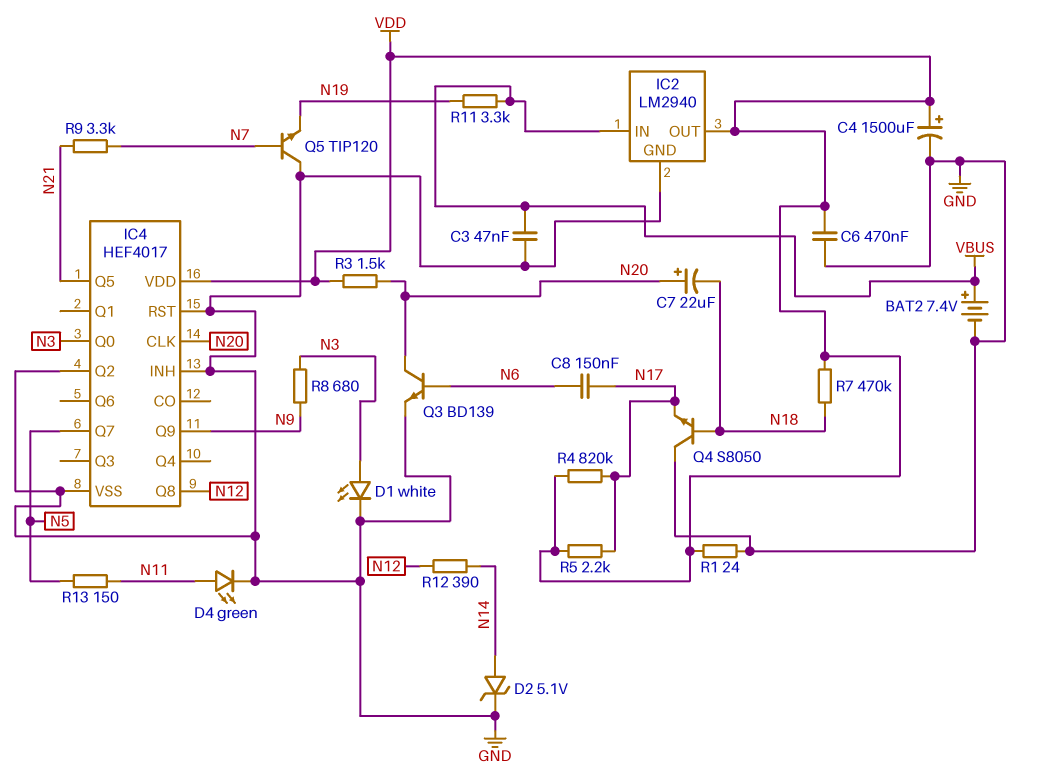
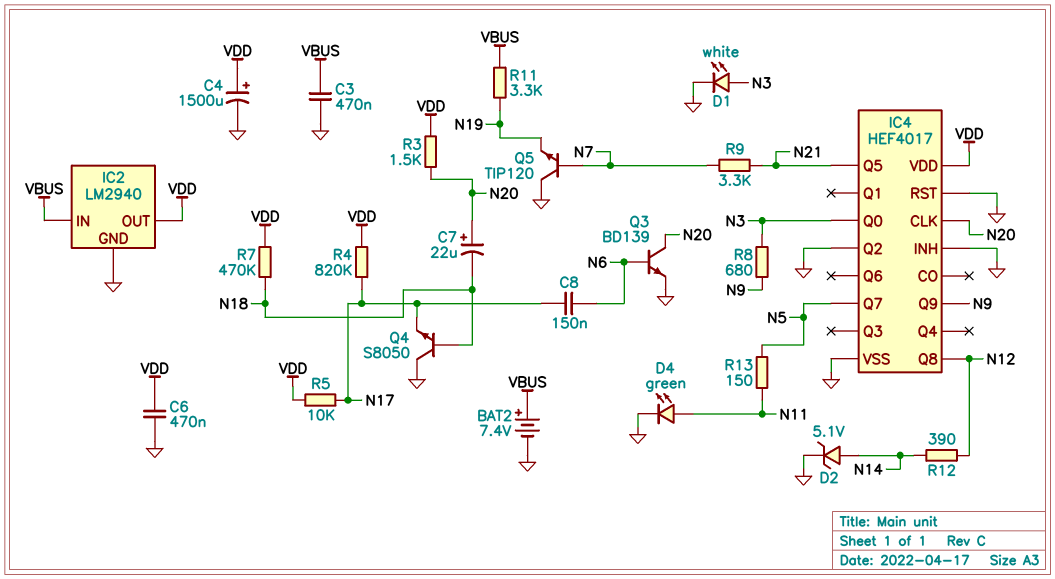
C3: 47nF (GND, VBUS) -> 470nF (GND, VBUS)
R1: 24 (GND, VDD) -> none
R5: 2.2k (N17, VDD) -> 10k (N17, VDD)

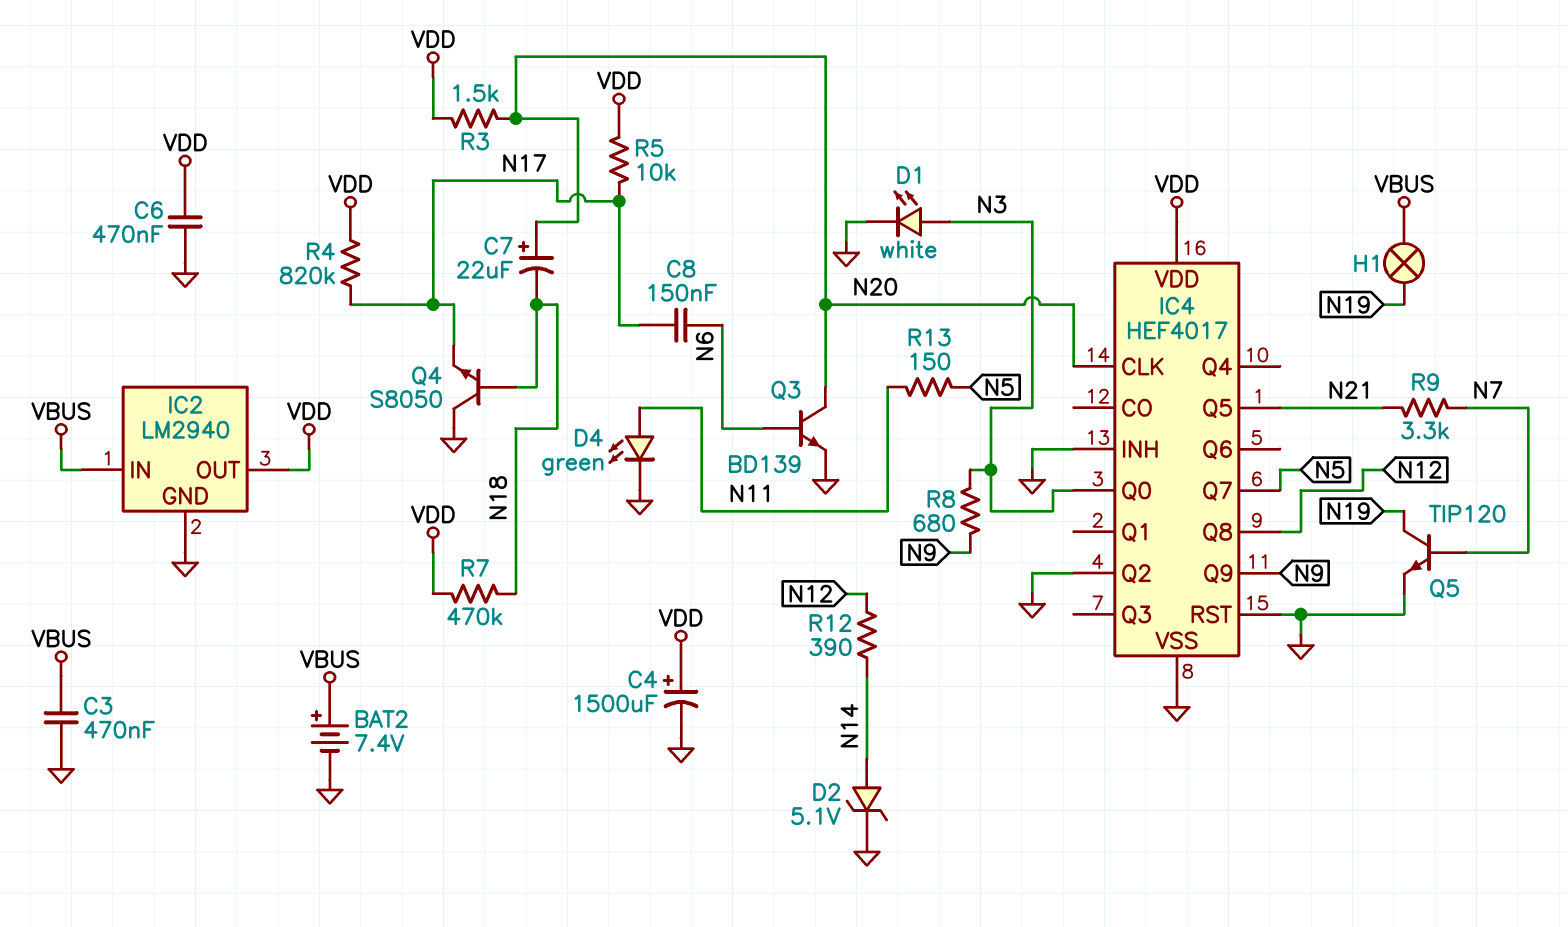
H1: none -> lamp (N19, VBUS)
Q5: NPN TIP120 (B N7, C GND, E N19) -> NPN TIP120 (B N7, C N19, E GND)
R11: 3.3k (N19, VBUS) -> none

